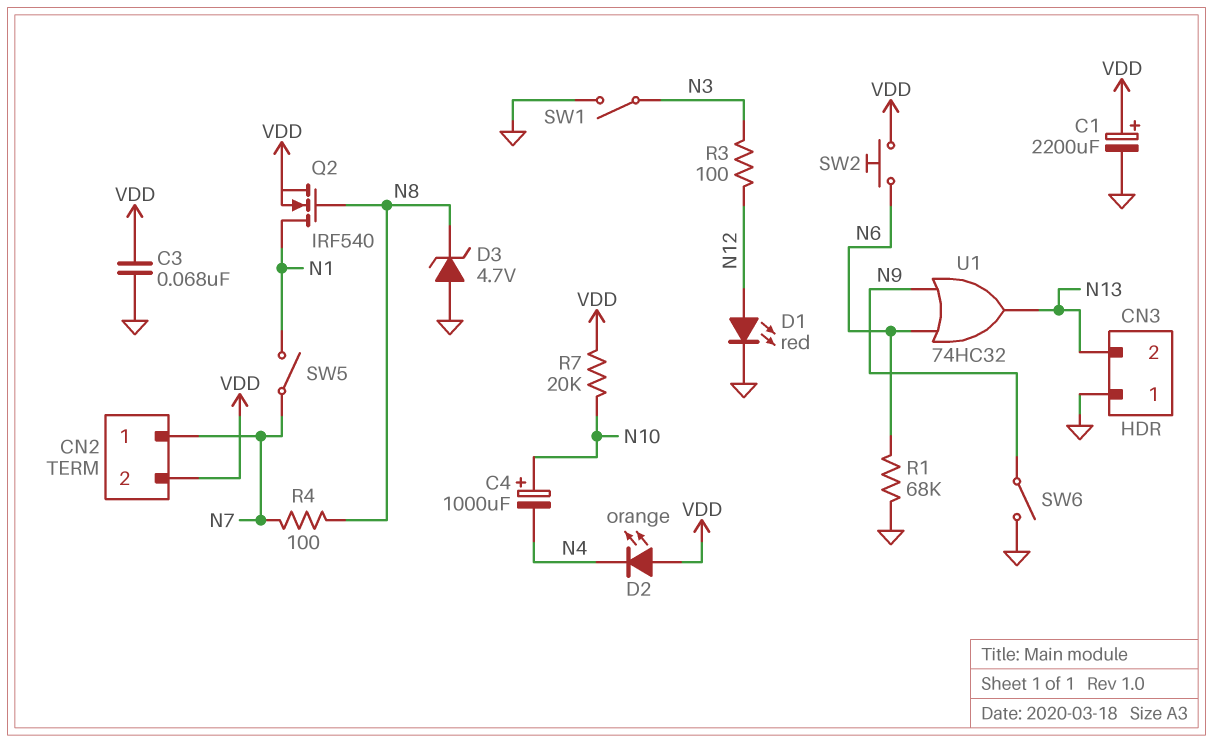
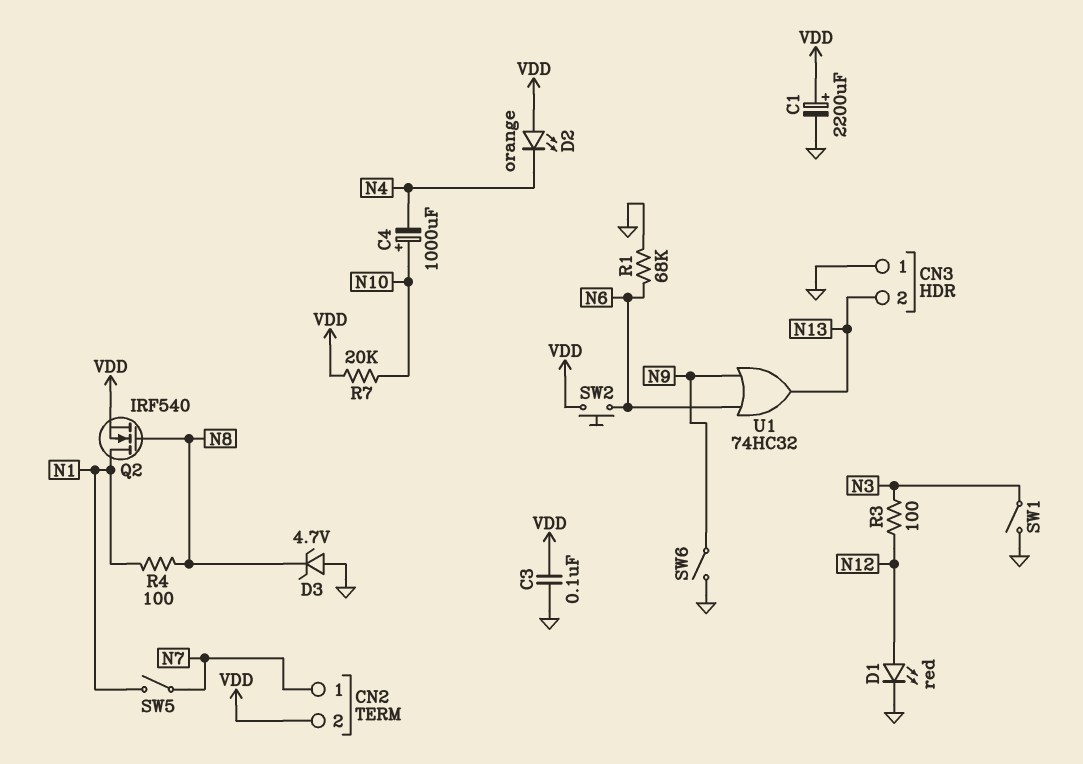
C3: 68nF (GND, VDD) -> 100nF (GND, VDD)
R4: 100 (N7, N8) -> 100 (N1, N8)

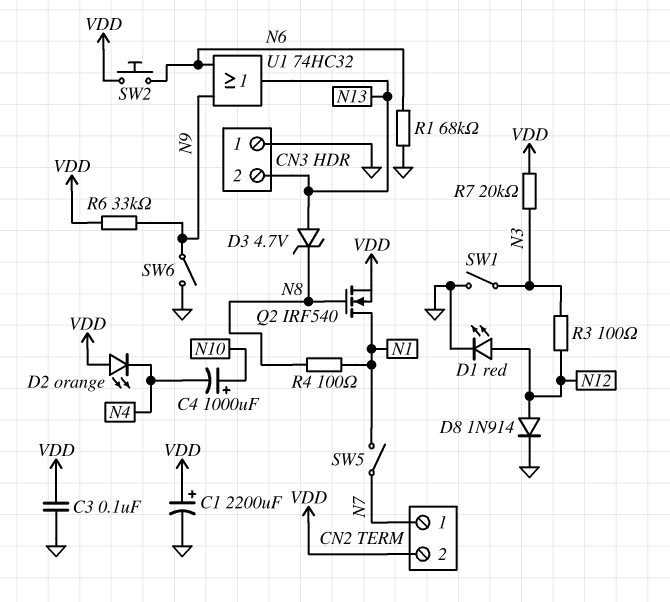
D3: zener 4.7V (A GND, K N8) -> zener 4.7V (A N13, K N8)
D8: none -> diode 1N914 (A N12, K GND)
R6: none -> 33k (N9, VDD)
R7: 20k (N10, VDD) -> 20k (N3, VDD)

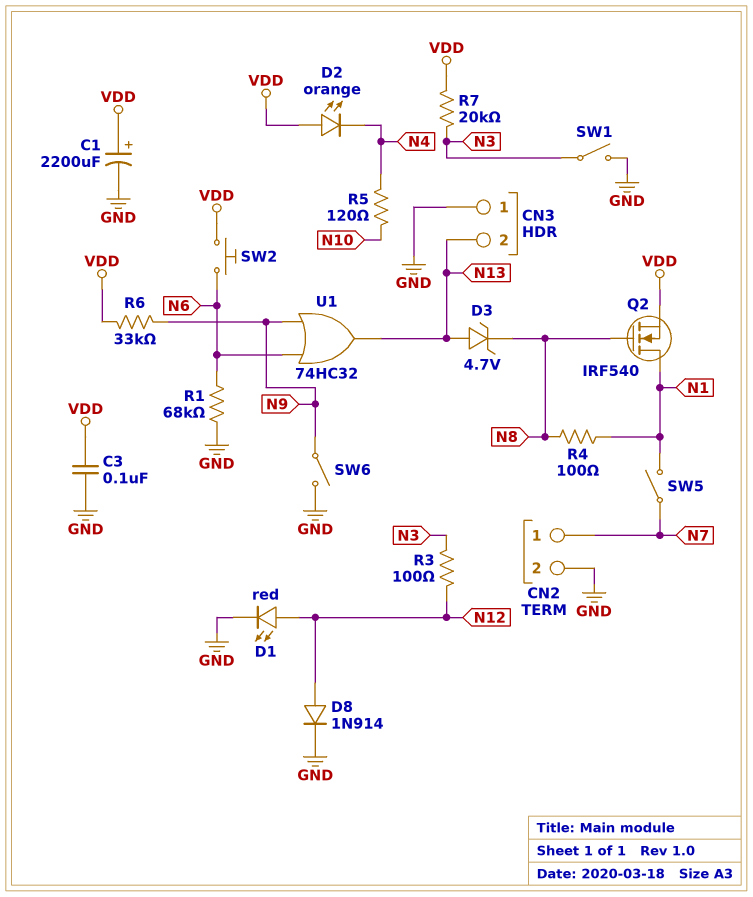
C4: 1000uF (plus N10, minus N4) -> none
CN2 pin 2: VDD -> GND
R5: none -> 120 (N4, N10)

